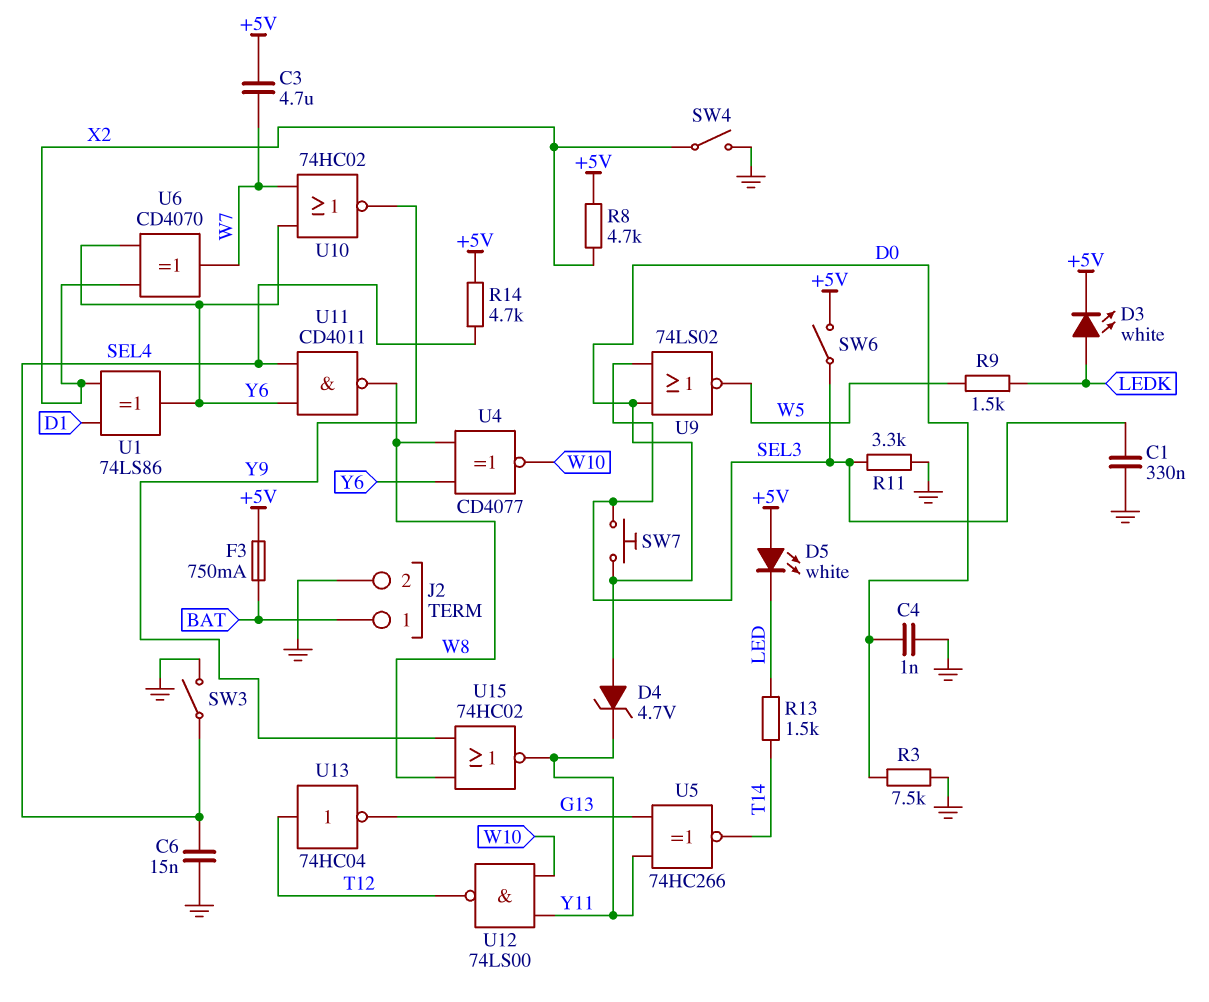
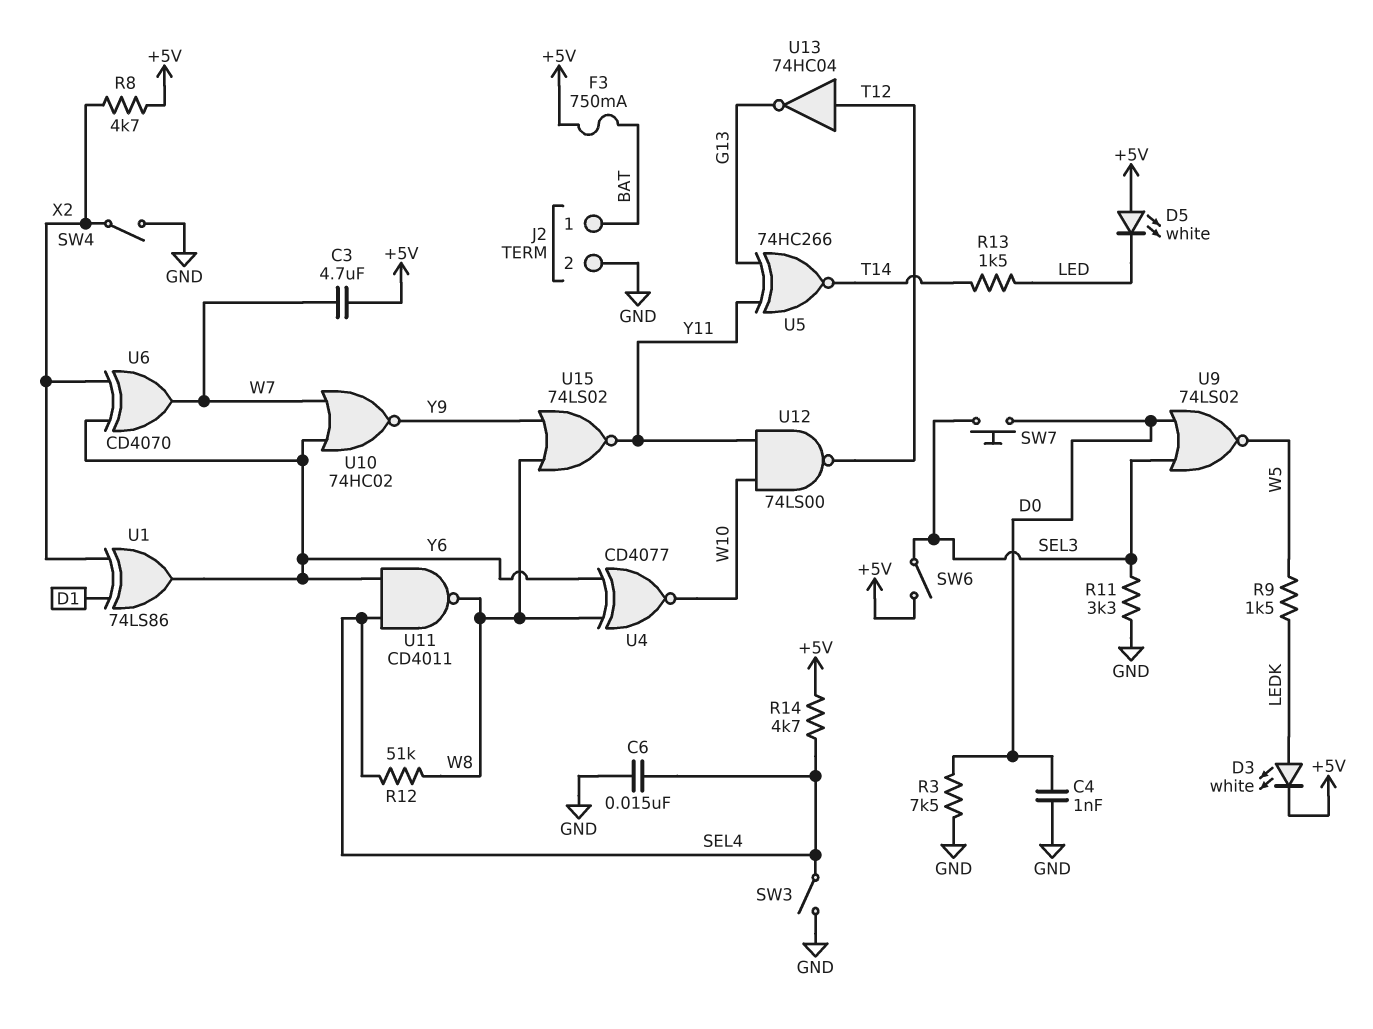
C1: 330nF (GND, SEL3) -> none
D4: zener 4.7V (A D0, K Y11) -> none
R12: none -> 51k (SEL4, W8)
U15: NOR 74HC02 (in W8, in Y9, out Y11) -> NOR 74LS02 (in W8, in Y9, out Y11)

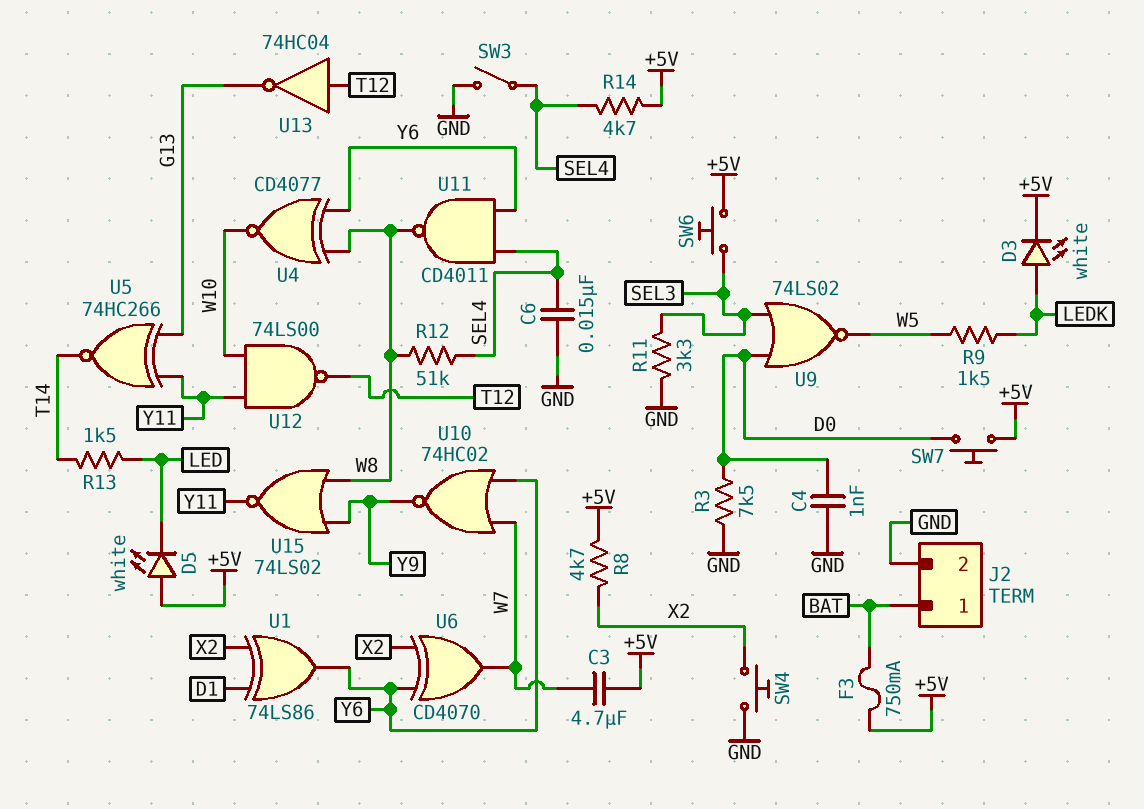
SW4: switch (GND, X2) -> button (GND, X2)
SW6: switch (+5V, SEL3) -> button (+5V, SEL3)
SW7: button (D0, SEL3) -> button (+5V, D0)

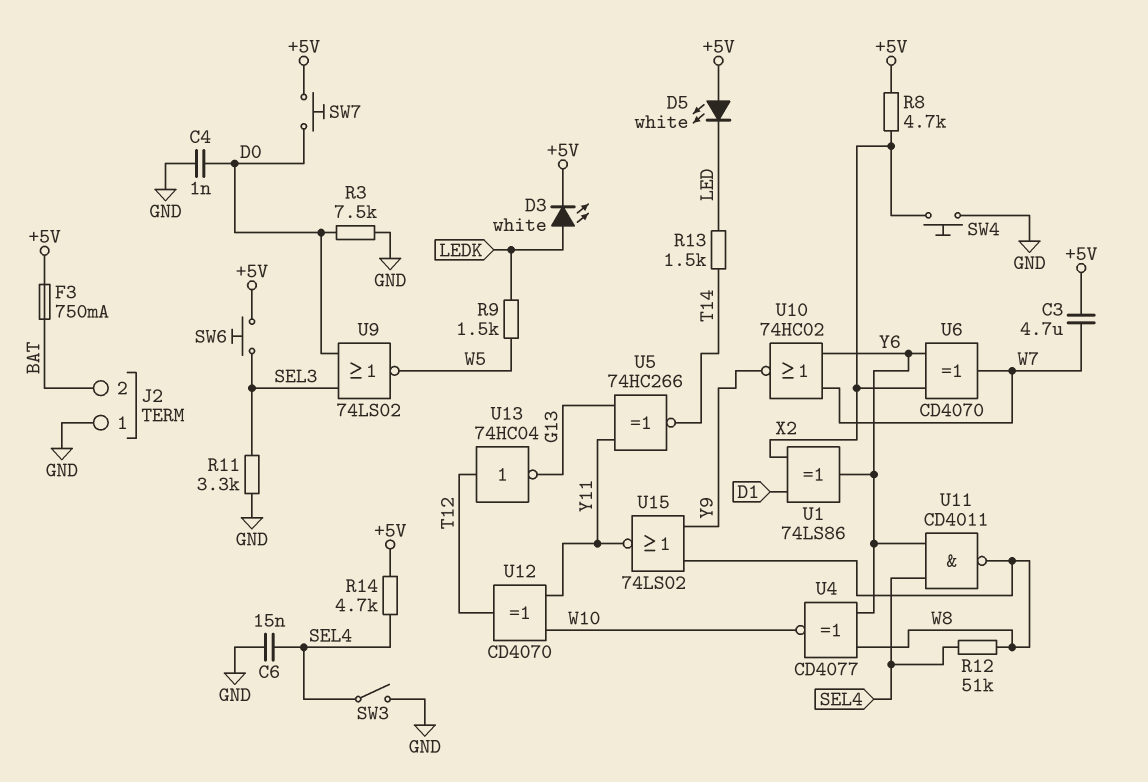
J2 pin 1: BAT -> GND
J2 pin 2: GND -> BAT
U12: NAND 74LS00 (in W10, in Y11, out T12) -> XOR CD4070 (in W10, in Y11, out T12)

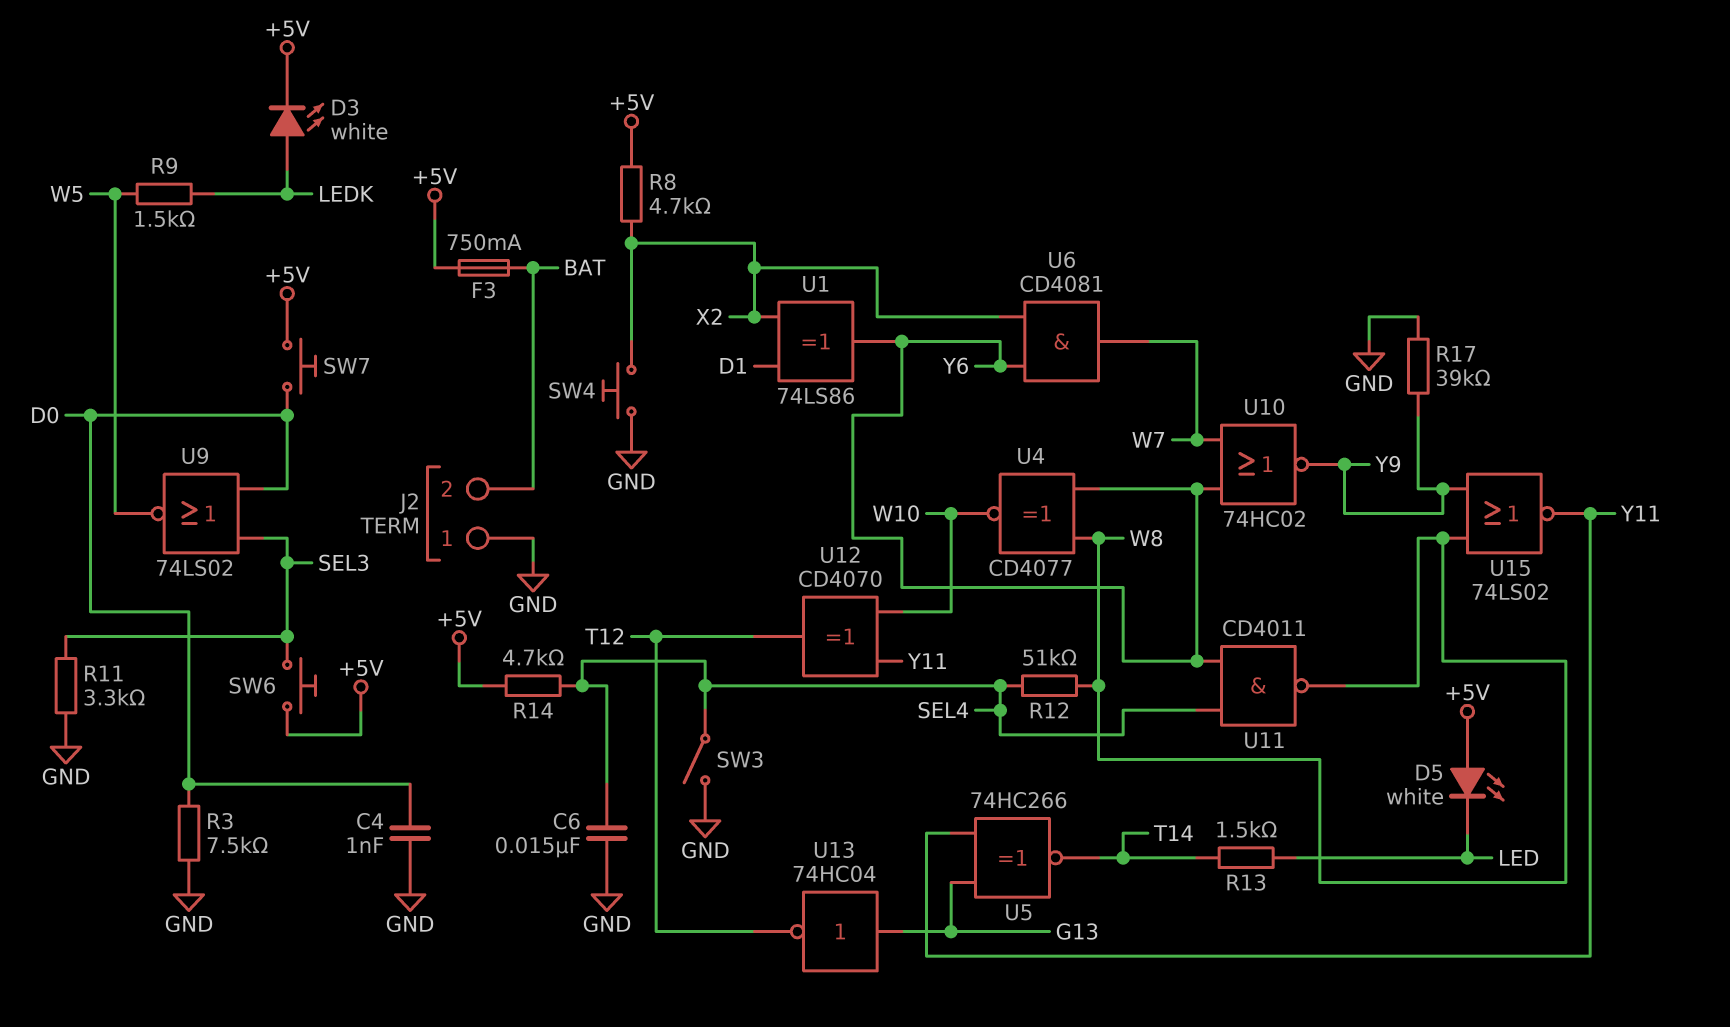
C3: 4.7uF (+5V, W7) -> none
R17: none -> 39k (GND, Y9)
U6: XOR CD4070 (in X2, in Y6, out W7) -> AND CD4081 (in X2, in Y6, out W7)
U13: NOT 74HC04 (in T12, out G13) -> NOT 74HC04 (in G13, out T12)

